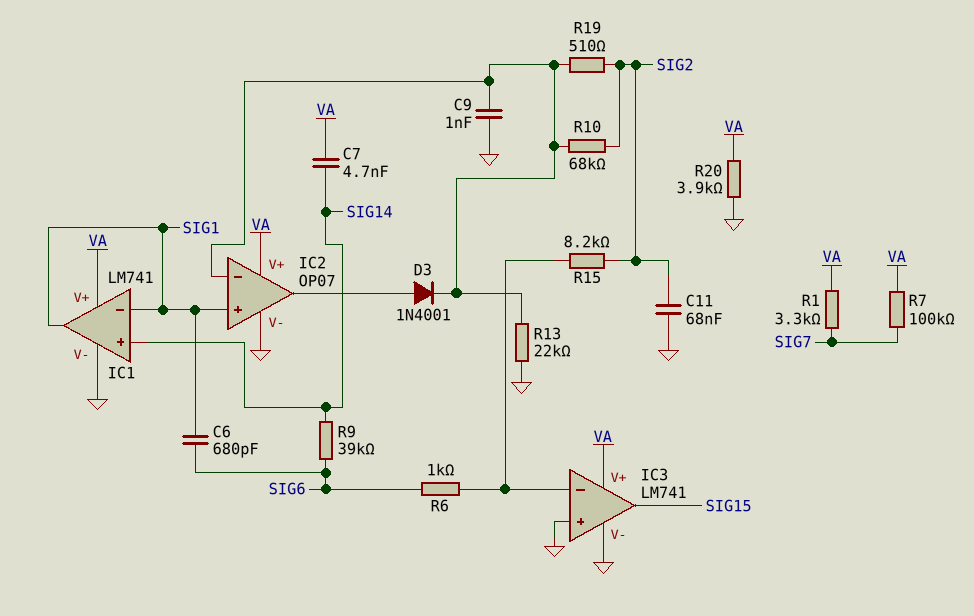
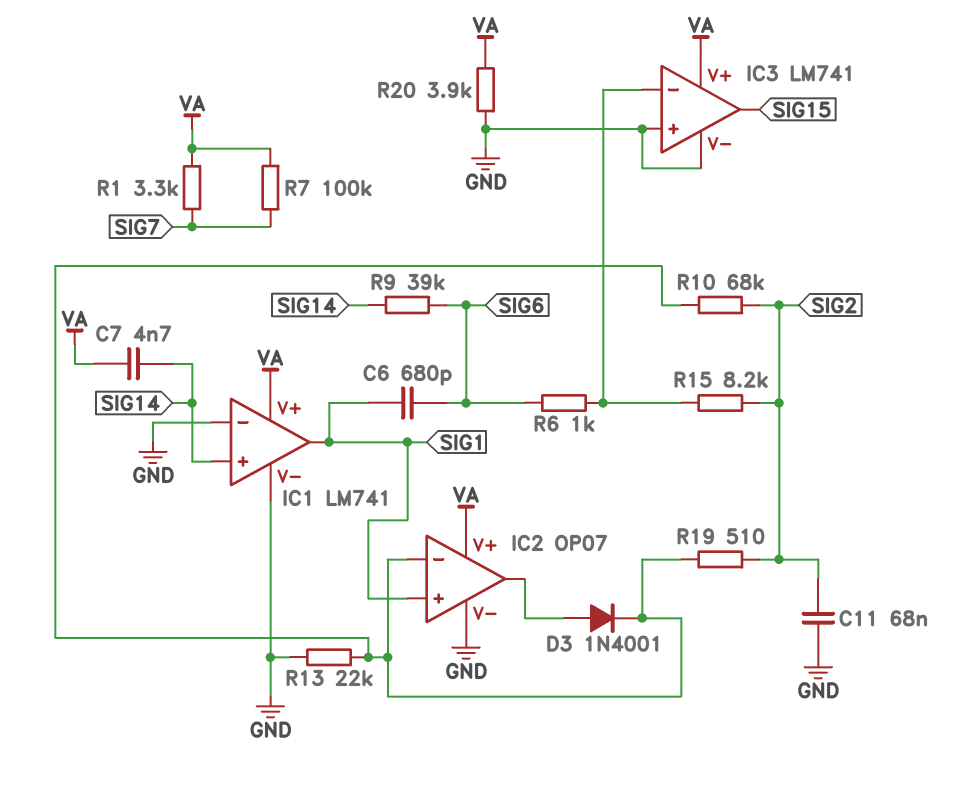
C9: 1nF (GND, IC2/in-) -> none
IC1 pin in-: SIG1 -> GND

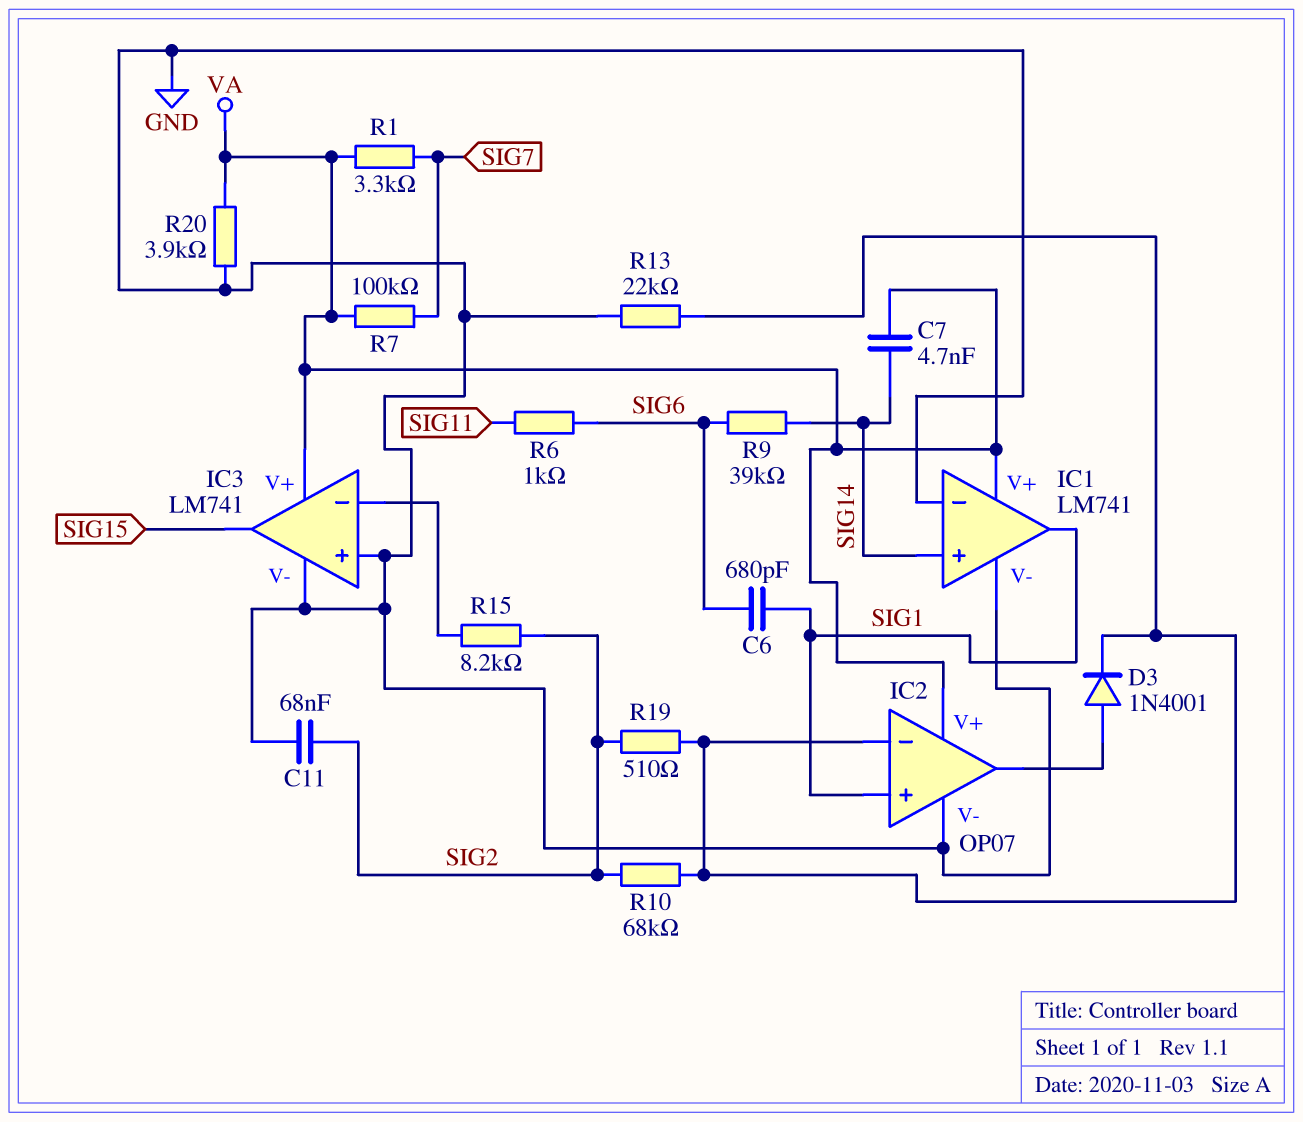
R6: 1k (IC3/in-, SIG6) -> 1k (SIG6, SIG11)

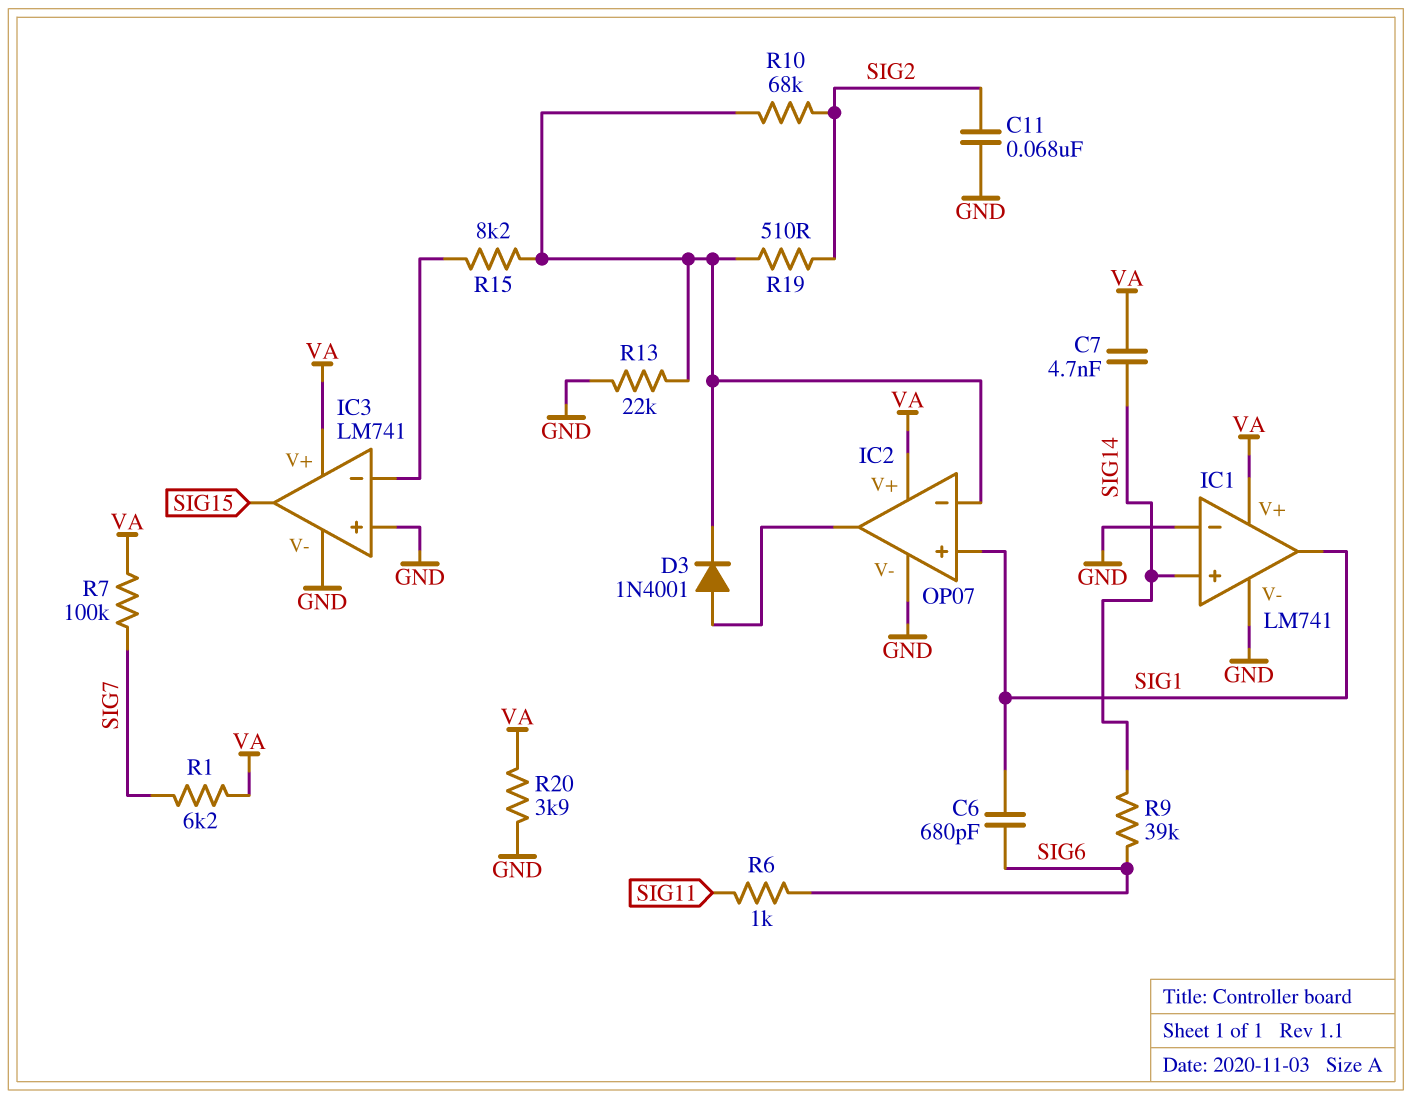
R1: 3.3k (SIG7, VA) -> 6.2k (SIG7, VA)
R15: 8.2k (IC3/in-, SIG2) -> 8.2k (IC2/in-, IC3/in-)

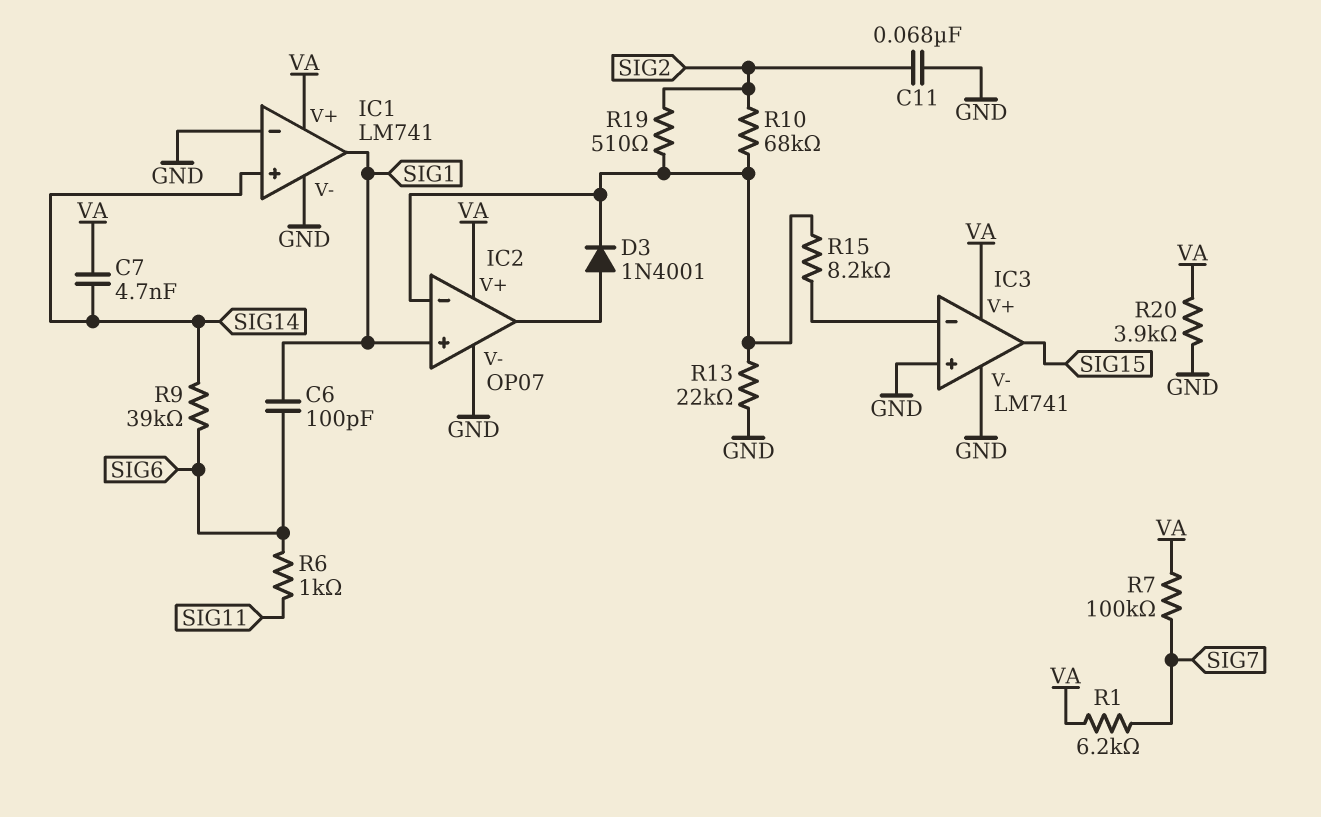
C6: 680pF (SIG1, SIG6) -> 100pF (SIG1, SIG6)

